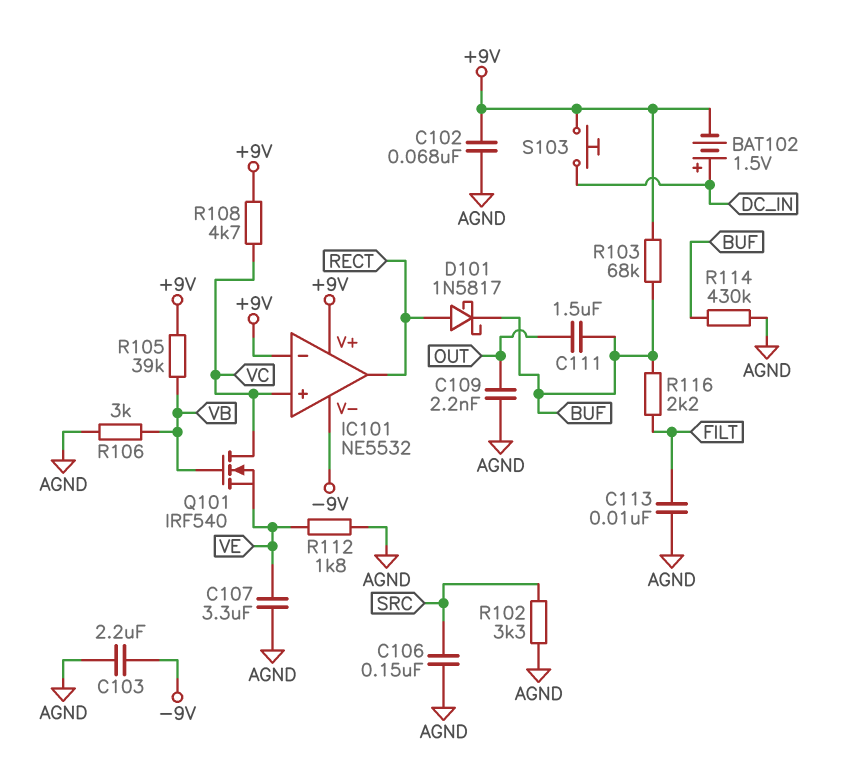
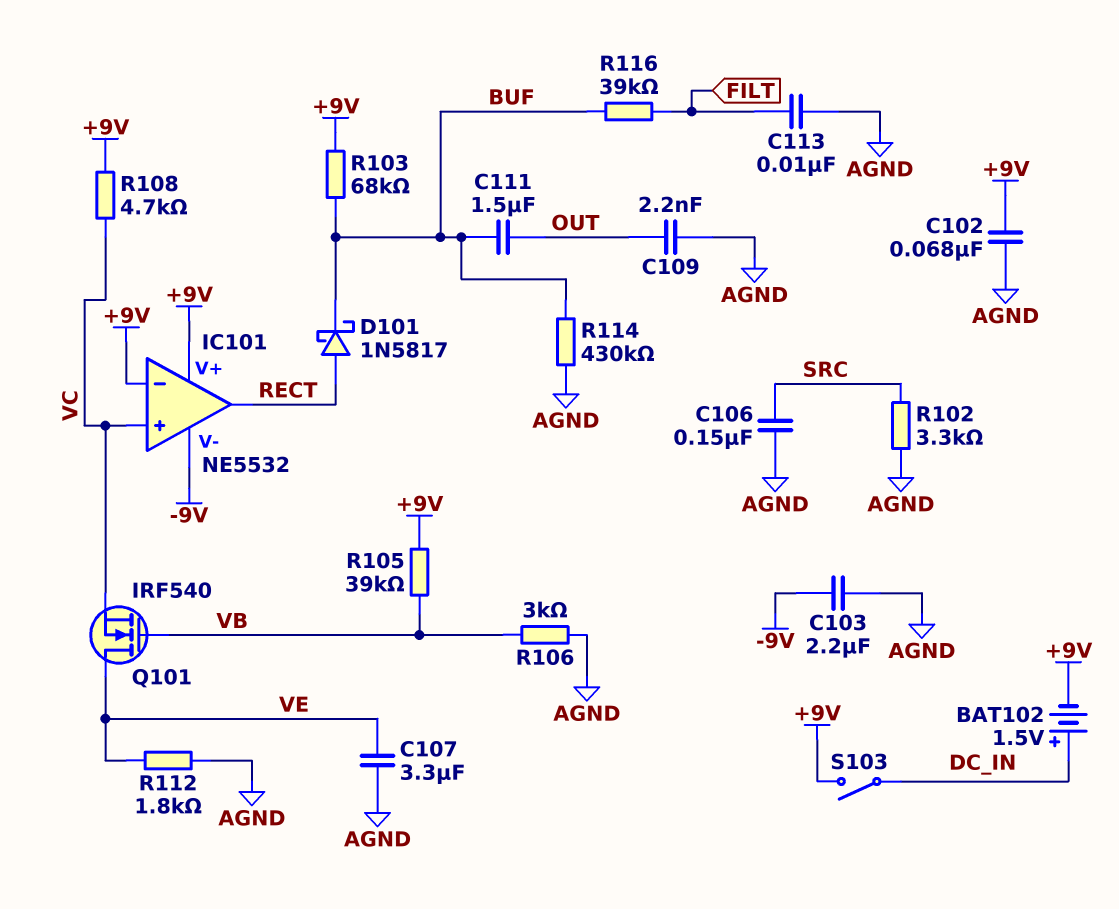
Q101: NMOS IRF540 (G VB, D VC, S VE) -> NMOS IRF540 (G VB, D VE, S VC)
R116: 2.2k (BUF, FILT) -> 39k (BUF, FILT)
S103: button (+9V, DC_IN) -> switch (+9V, DC_IN)

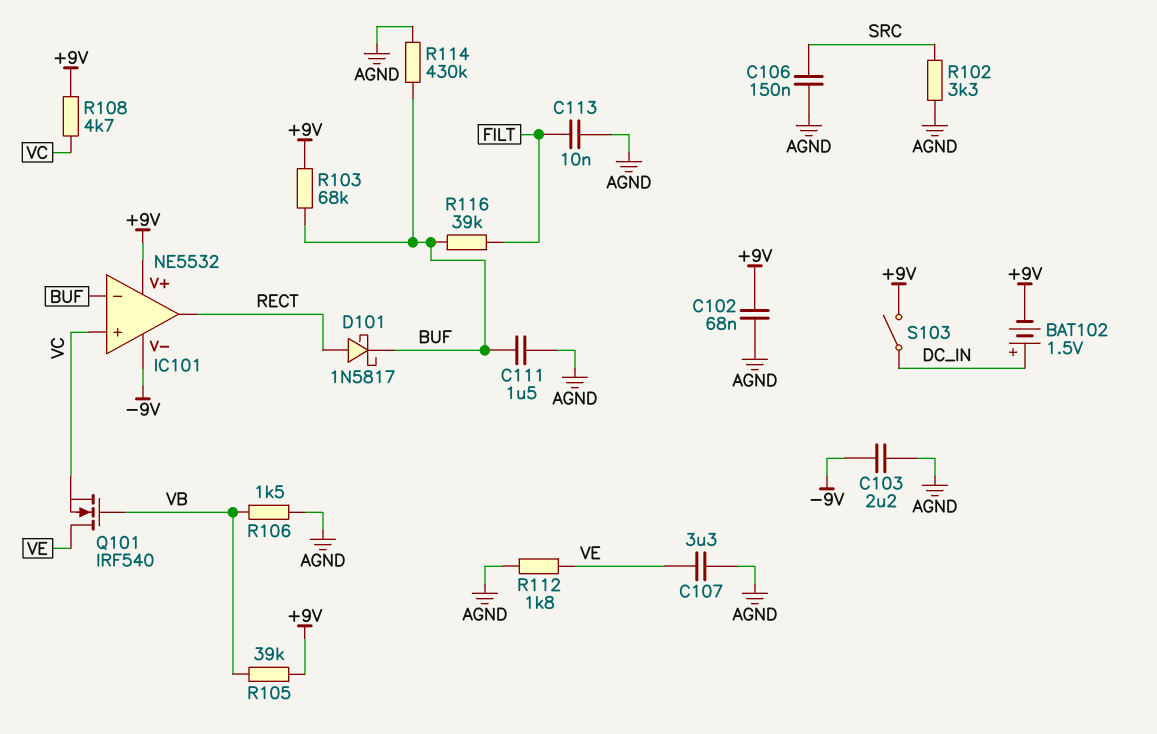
C109: 2.2nF (AGND, OUT) -> none
C111: 1.5uF (BUF, OUT) -> 1.5uF (AGND, BUF)
IC101 pin in-: +9V -> BUF
R106: 3k (AGND, VB) -> 1.5k (AGND, VB)

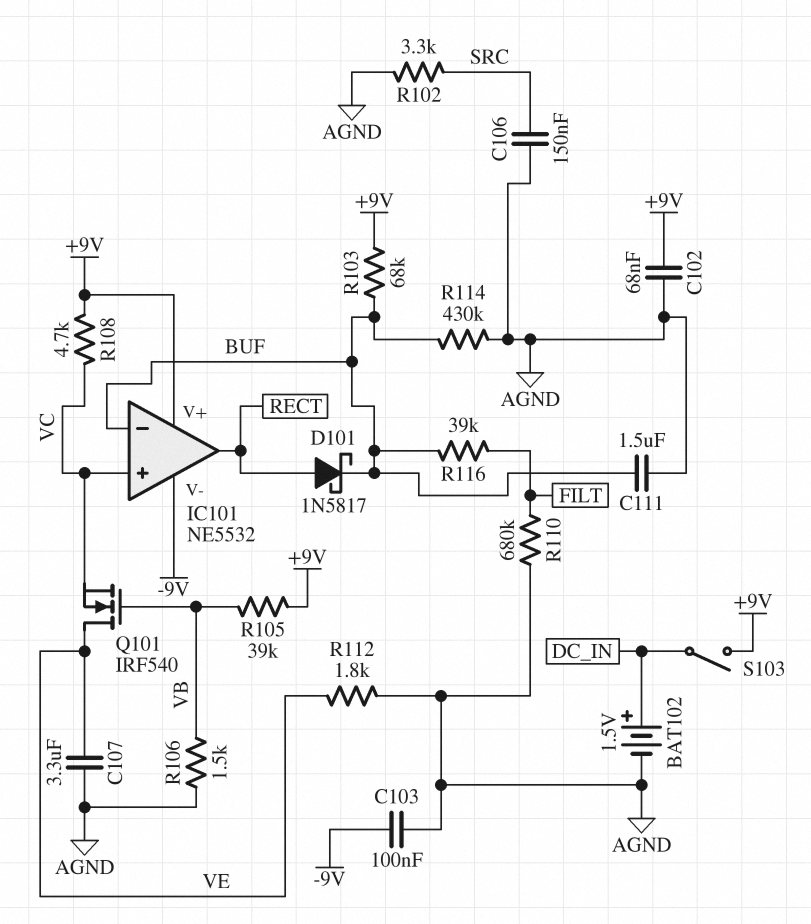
BAT102: 1.5V (plus DC_IN, minus +9V) -> 1.5V (plus DC_IN, minus AGND)
C103: 2.2uF (-9V, AGND) -> 100nF (-9V, AGND)
C113: 10nF (AGND, FILT) -> none
R110: none -> 680k (AGND, FILT)

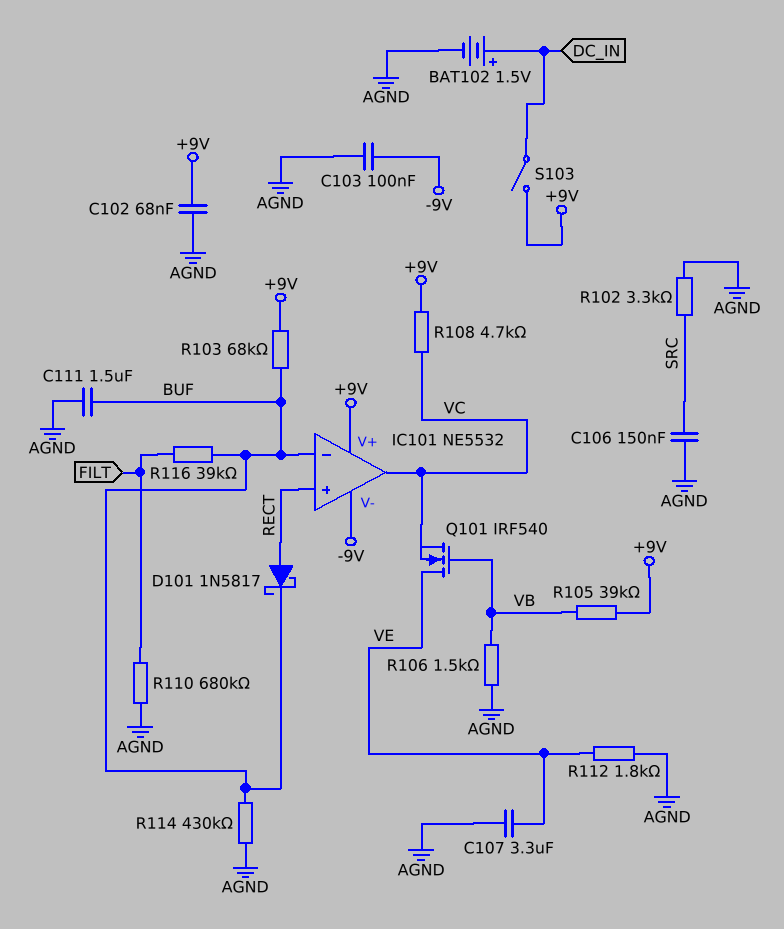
IC101 pin in+: VC -> RECT
IC101 pin out: RECT -> VC

